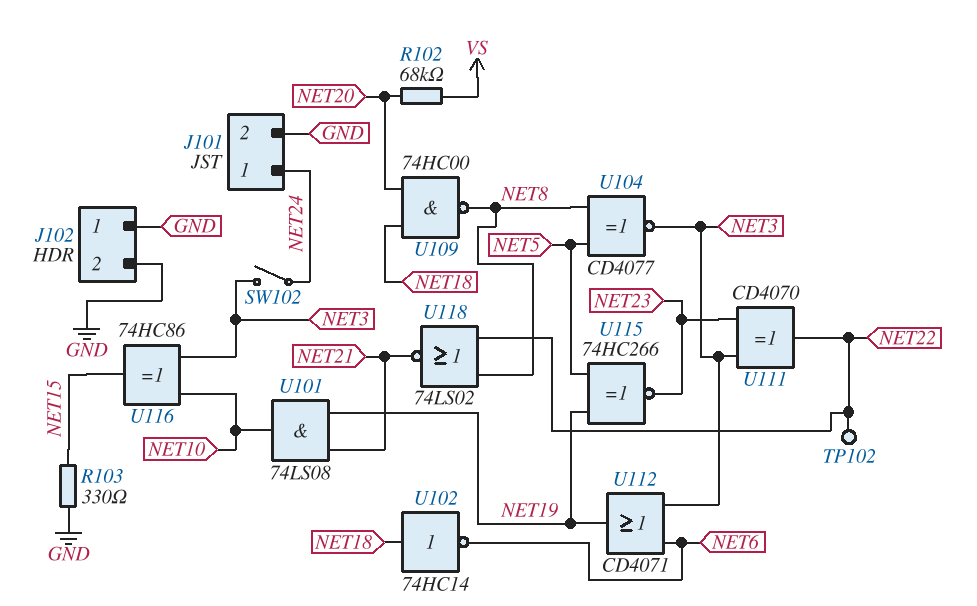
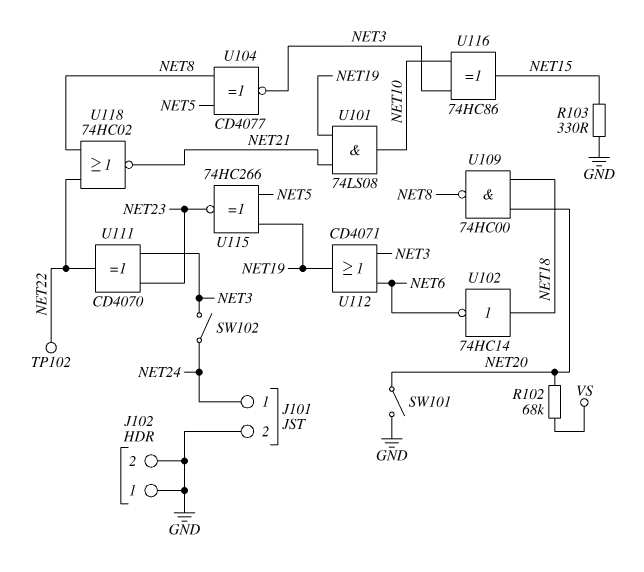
SW101: none -> switch (GND, NET20)
U118: NOR 74LS02 (in NET8, in NET22, out NET21) -> NOR 74HC02 (in NET8, in NET22, out NET21)

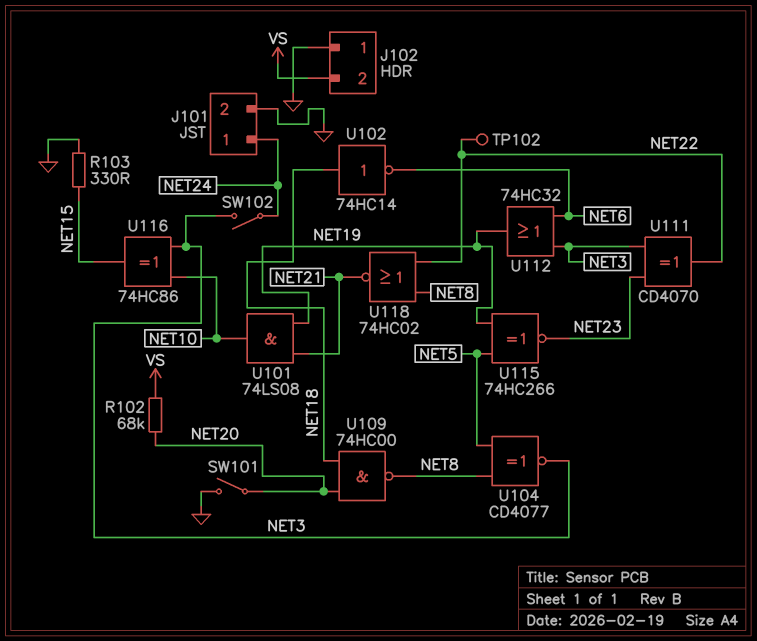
J102 pin 2: GND -> VS
U112: OR CD4071 (in NET3, in NET6, out NET19) -> OR 74HC32 (in NET3, in NET6, out NET19)

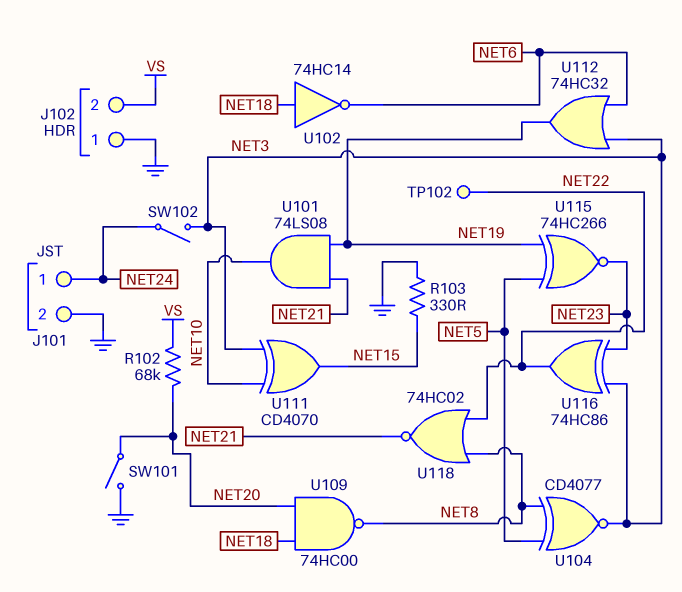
U111: XOR CD4070 (in NET3, in NET23, out NET22) -> XOR CD4070 (in NET3, in NET10, out NET15)
U116: XOR 74HC86 (in NET3, in NET10, out NET15) -> XOR 74HC86 (in NET3, in NET23, out NET22)

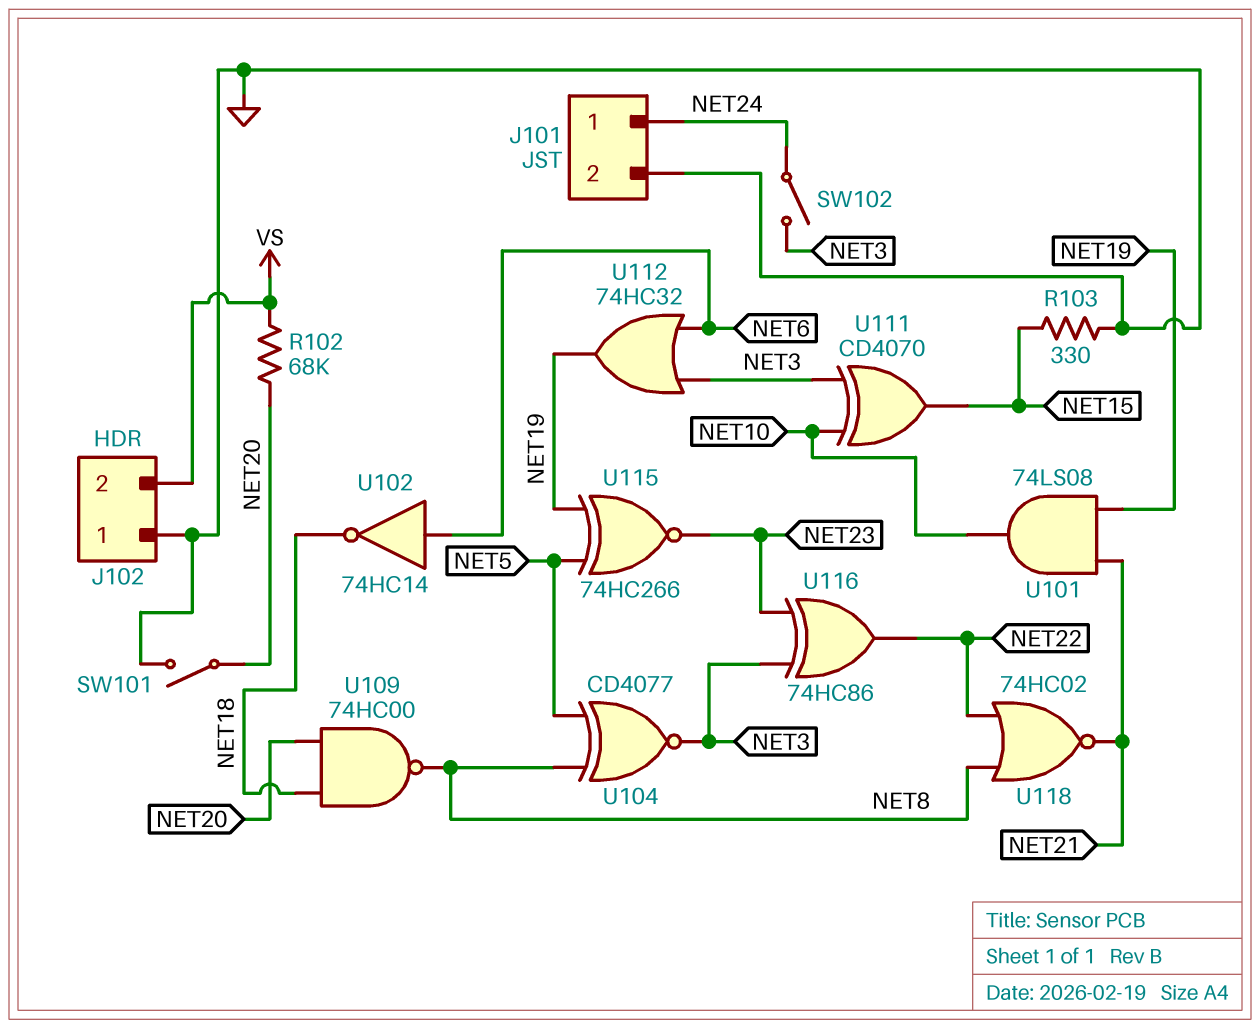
TP102: test point (NET22) -> none
U102: NOT 74HC14 (in NET18, out NET6) -> NOT 74HC14 (in NET6, out NET18)

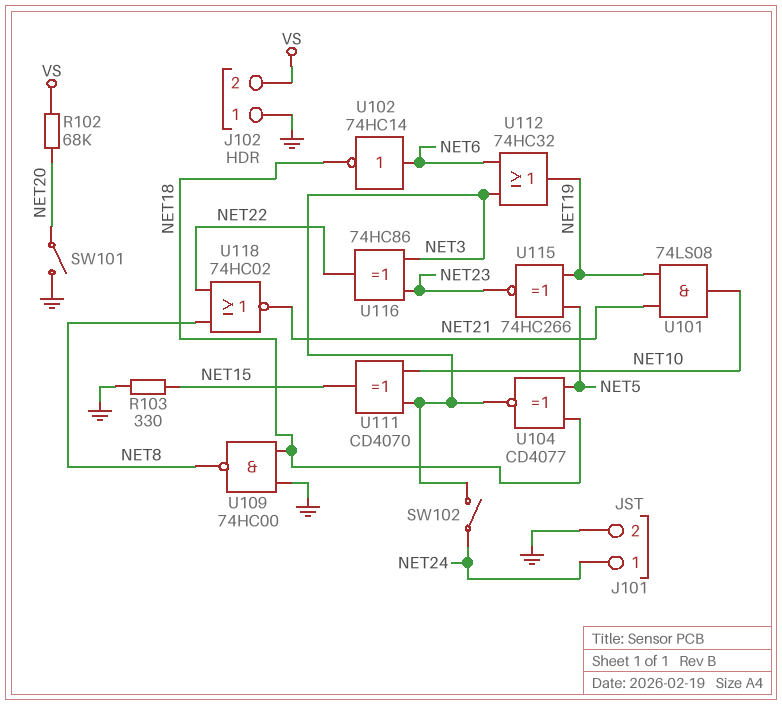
U104: XNOR CD4077 (in NET5, in NET8, out NET3) -> XNOR CD4077 (in NET5, in NET18, out NET3)
U109: NAND 74HC00 (in NET18, in NET20, out NET8) -> NAND 74HC00 (in GND, in NET18, out NET8)

